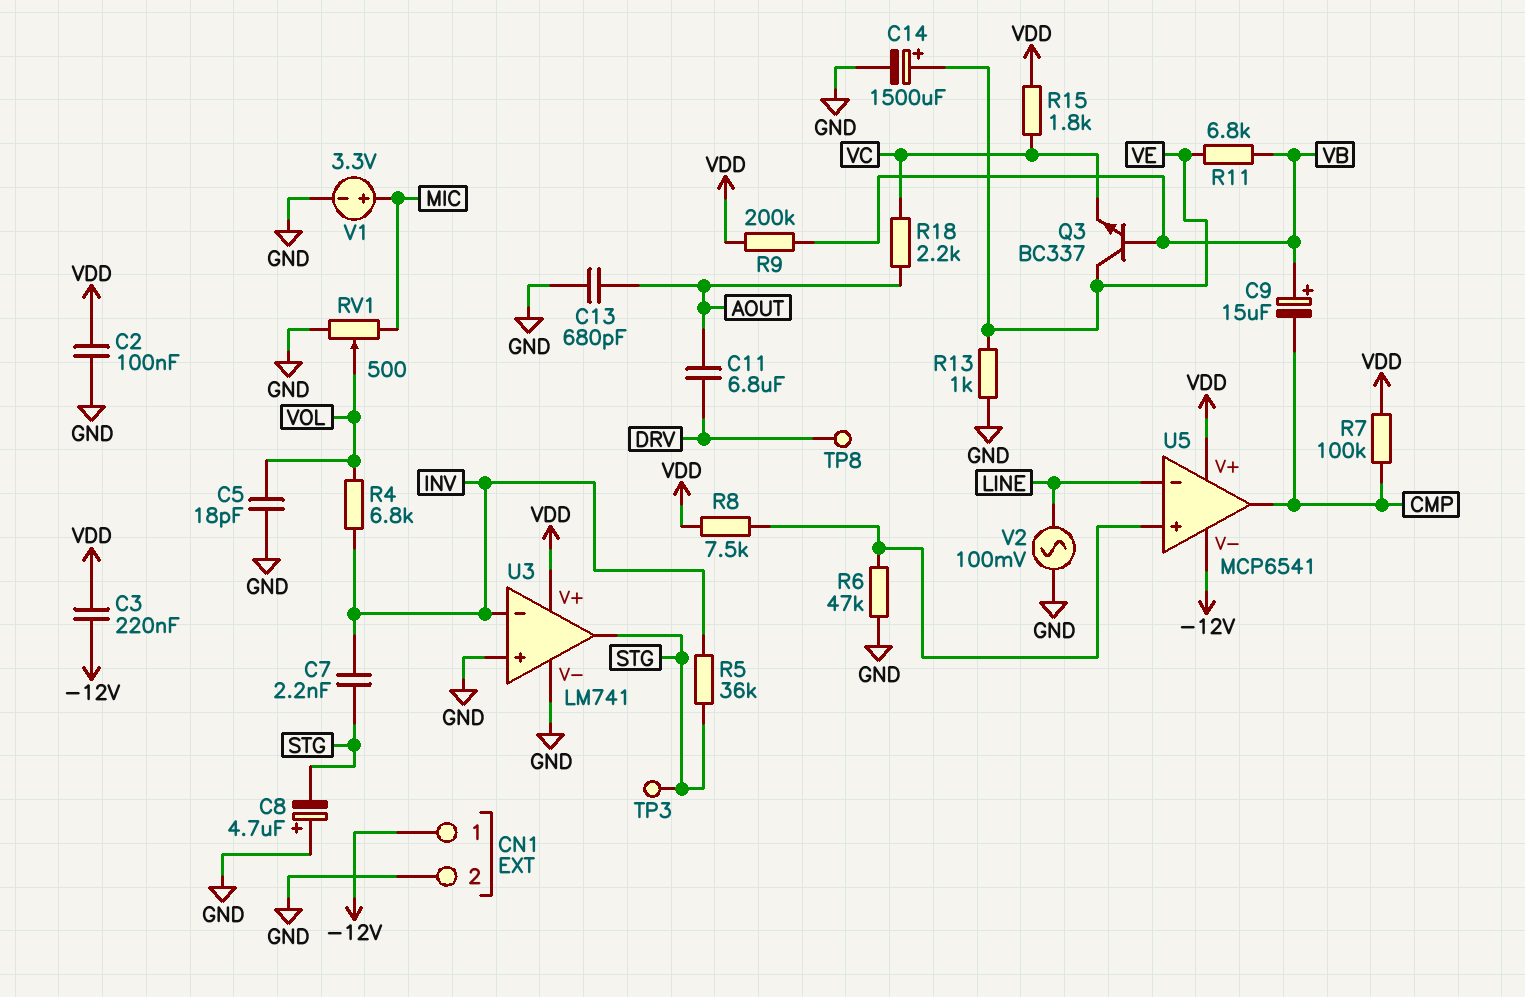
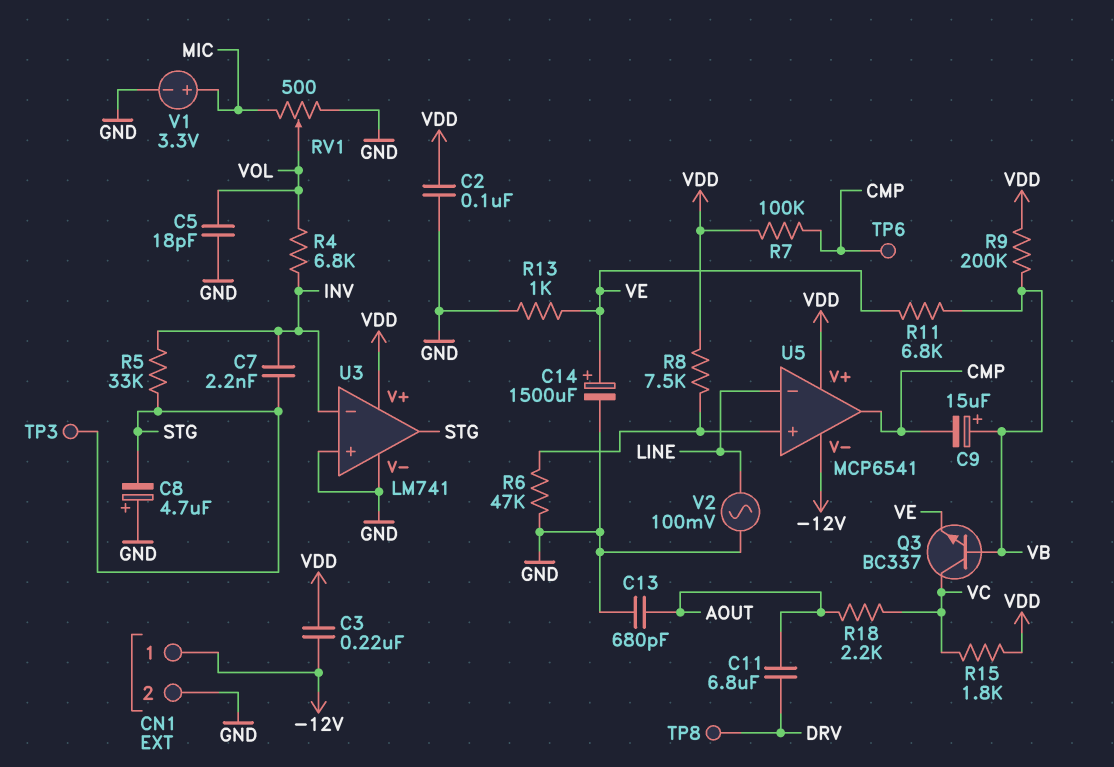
Q3: NPN BC337 (B VB, C VE, E VC) -> NPN BC337 (B VB, C VC, E VE)
R5: 36k (INV, STG) -> 33k (INV, STG)
TP6: none -> test point (CMP)

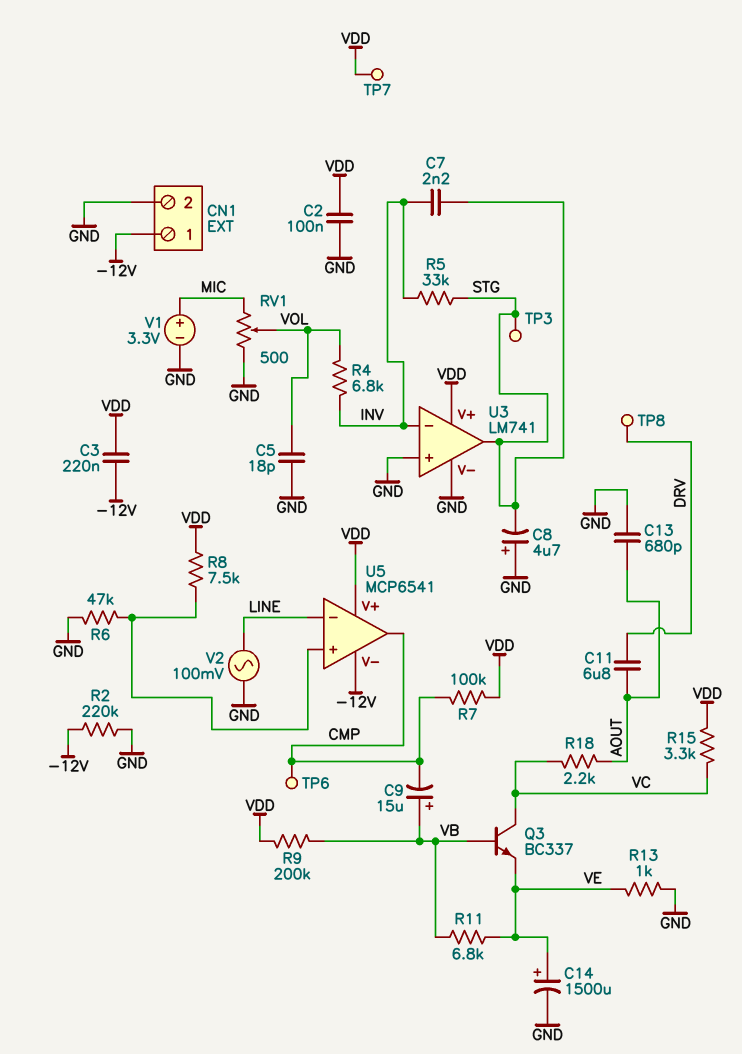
R2: none -> 220k (-12V, GND)
R15: 1.8k (VC, VDD) -> 3.3k (VC, VDD)
TP7: none -> test point (VDD)

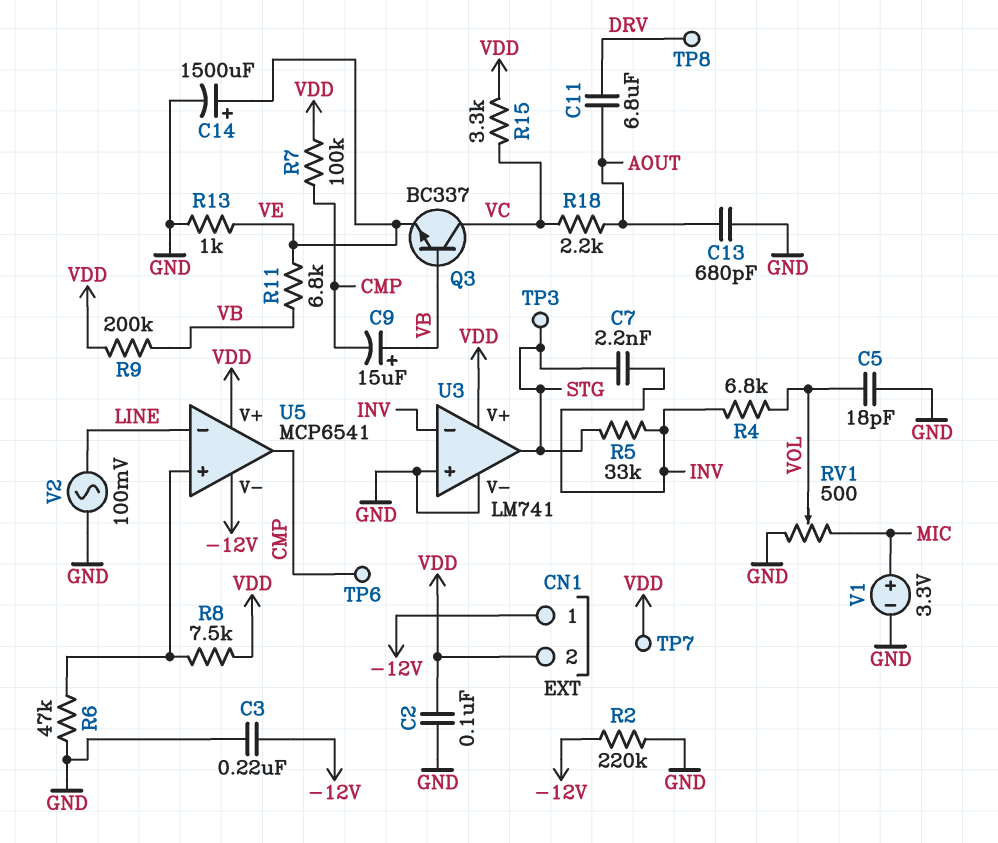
C3: 220nF (-12V, VDD) -> 220nF (-12V, GND)
C8: 4.7uF (plus GND, minus STG) -> none
CN1 pin 2: GND -> VDD

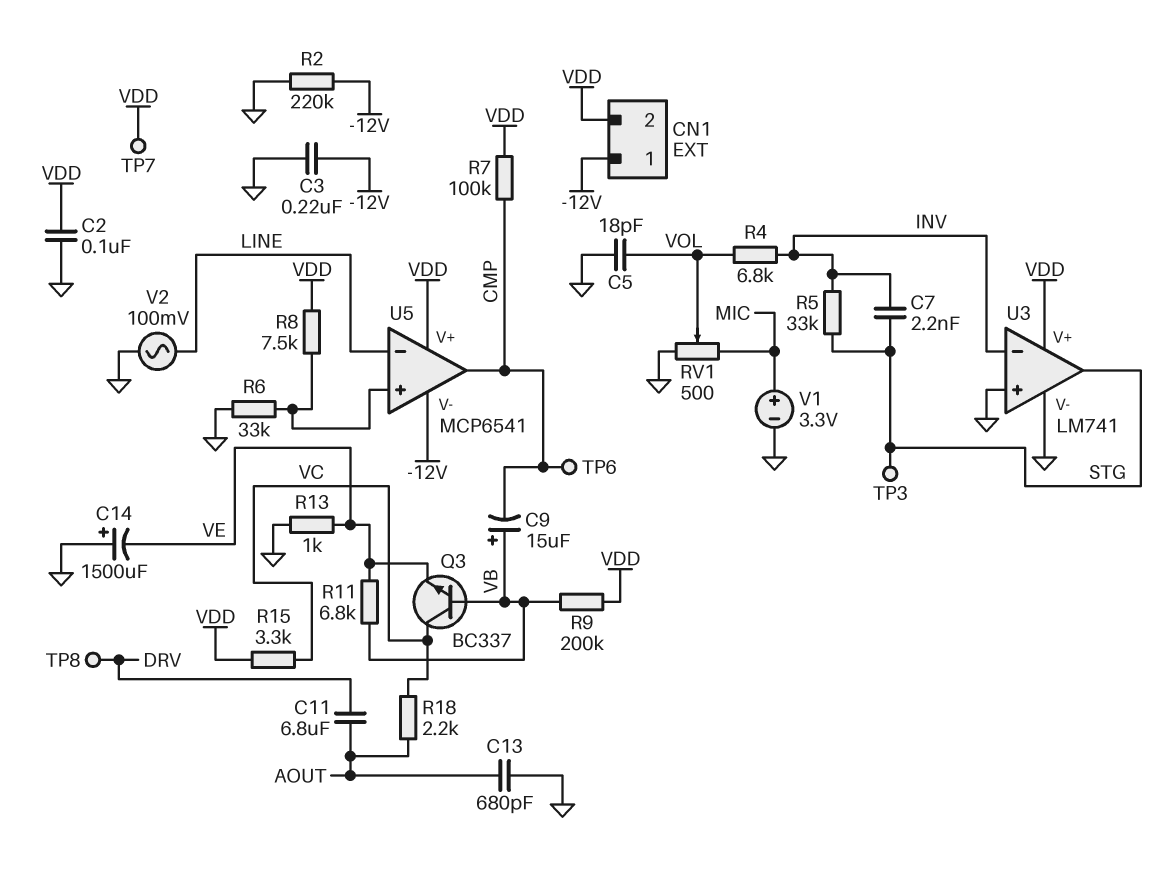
C14: 1500uF (plus VE, minus GND) -> 1500uF (plus GND, minus VE)
R6: 47k (GND, U5/in+) -> 33k (GND, U5/in+)

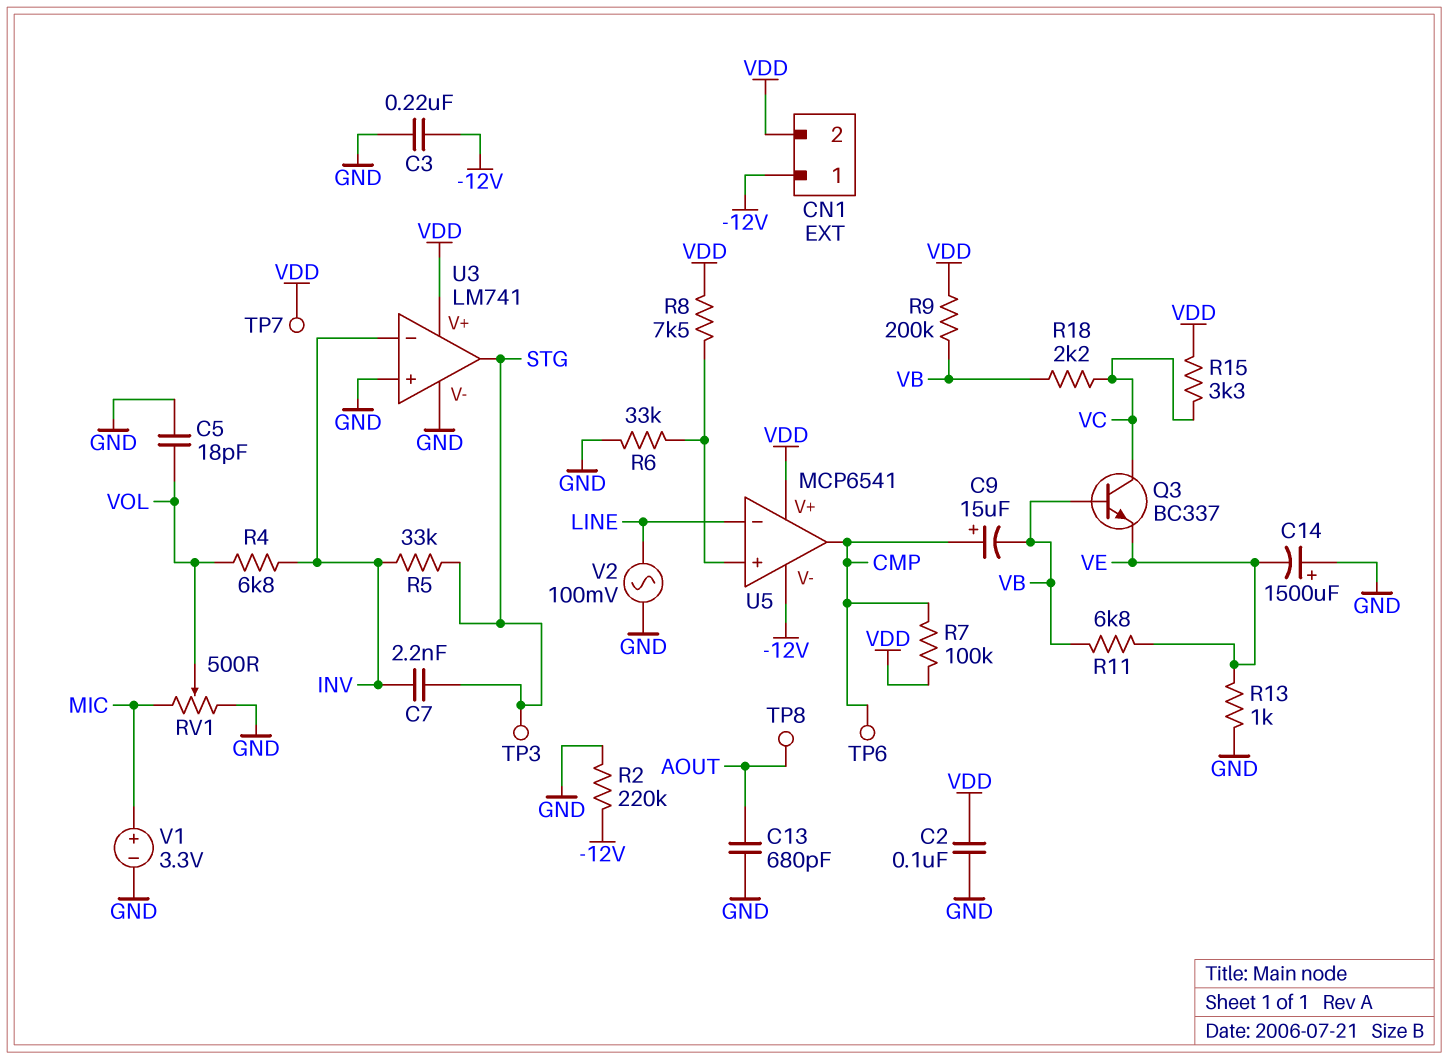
C9: 15uF (plus VB, minus CMP) -> 15uF (plus CMP, minus VB)
C11: 6.8uF (AOUT, DRV) -> none
R18: 2.2k (AOUT, VC) -> 2.2k (VB, VC)
TP8: test point (DRV) -> test point (AOUT)

